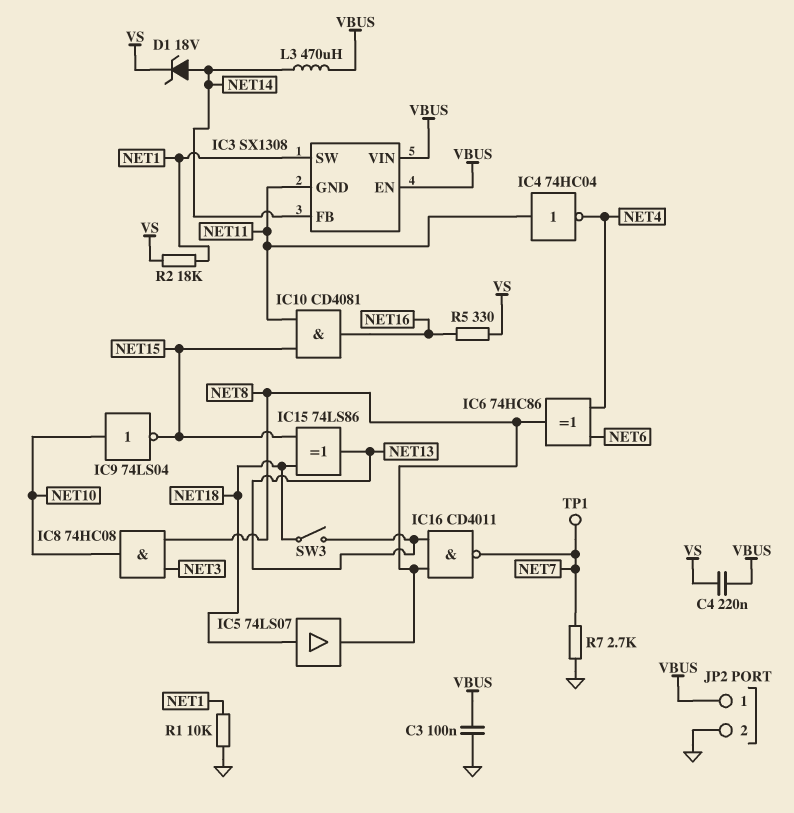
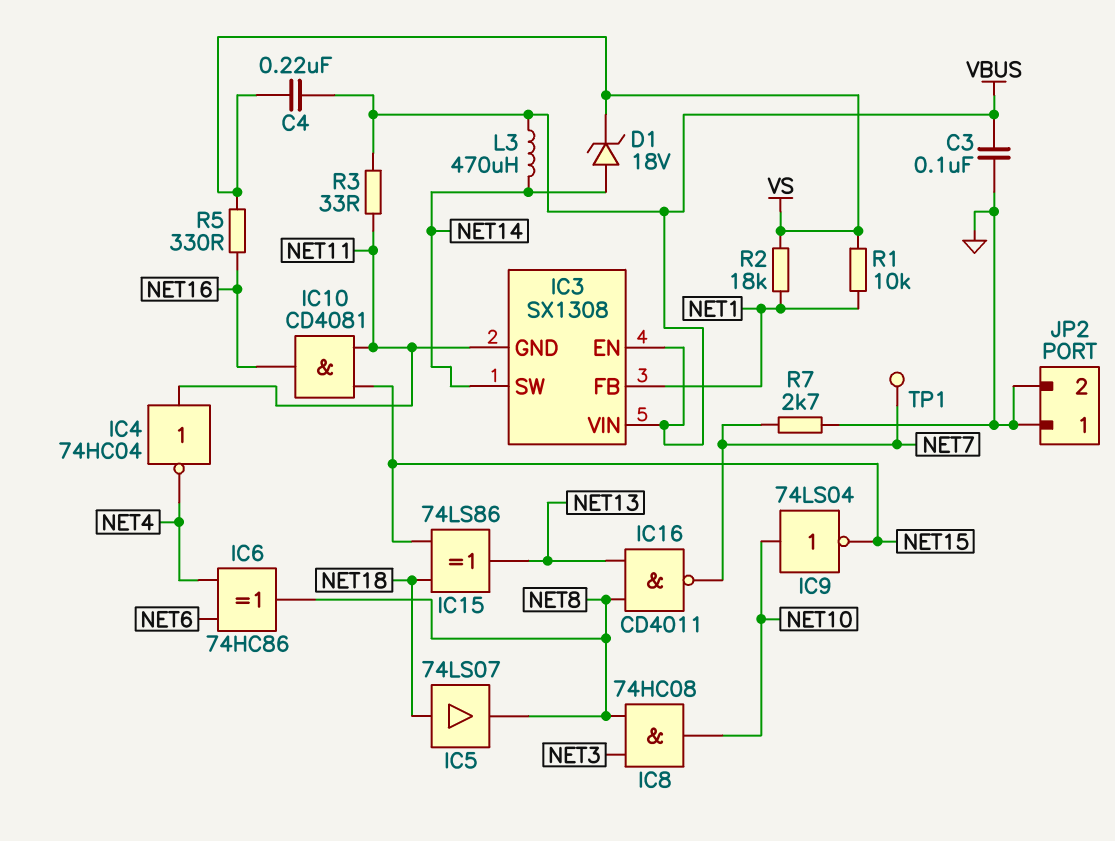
IC3 pin FB: NET14 -> NET1
IC3 pin SW: NET1 -> NET14
JP2 pin 1: VBUS -> GND
R1: 10k (GND, NET1) -> 10k (NET1, VS)
R3: none -> 33 (NET11, VBUS)
SW3: switch (NET13, NET18) -> none

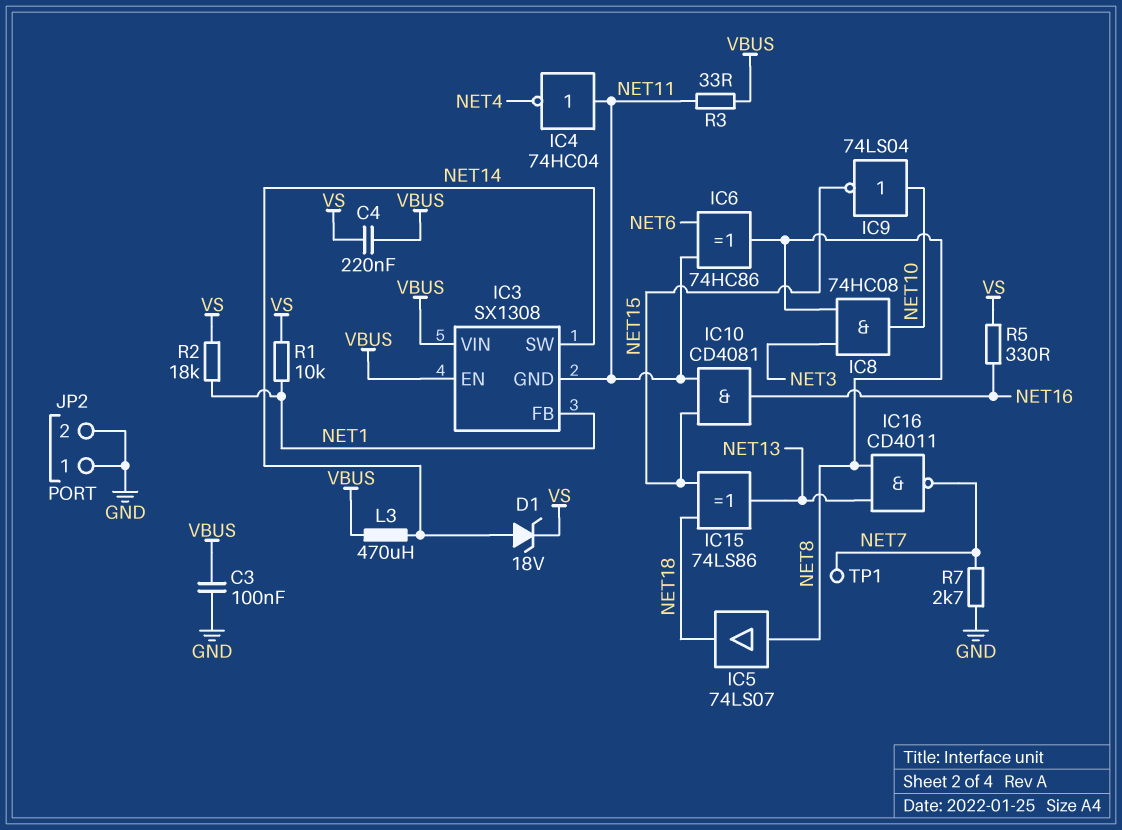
IC5: buffer 74LS07 (in NET18, out NET8) -> buffer 74LS07 (in NET8, out NET18)
IC6: XOR 74HC86 (in NET4, in NET6, out NET8) -> XOR 74HC86 (in NET6, in NET11, out NET8)

